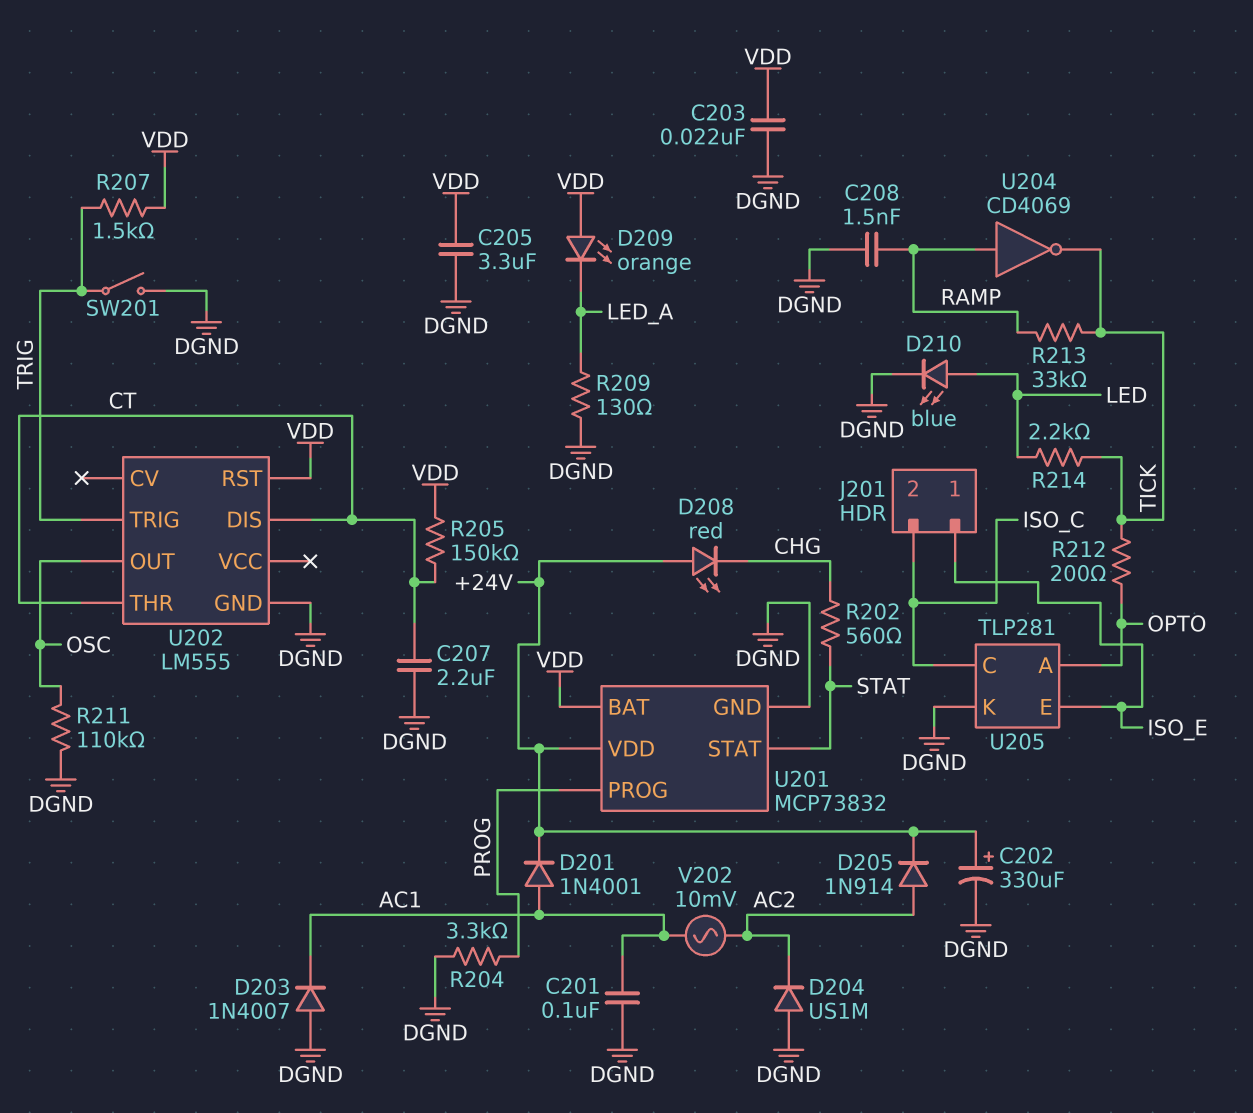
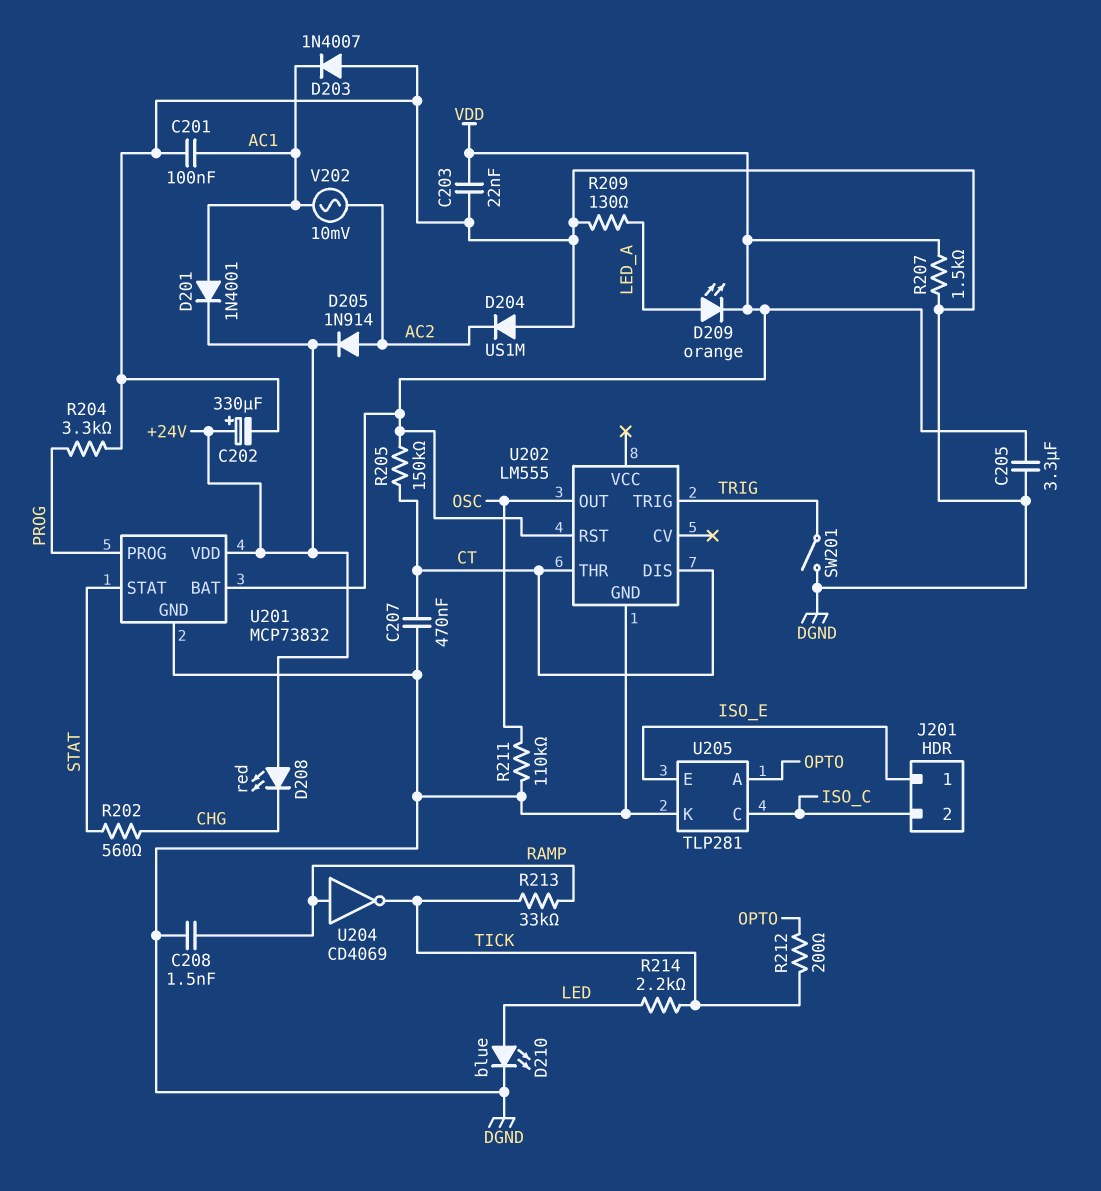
C207: 2.2uF (CT, DGND) -> 470nF (CT, DGND)
D209: LED orange (A VDD, K LED_A) -> LED orange (A LED_A, K VDD)
R207: 1.5k (TRIG, VDD) -> 1.5k (DGND, VDD)

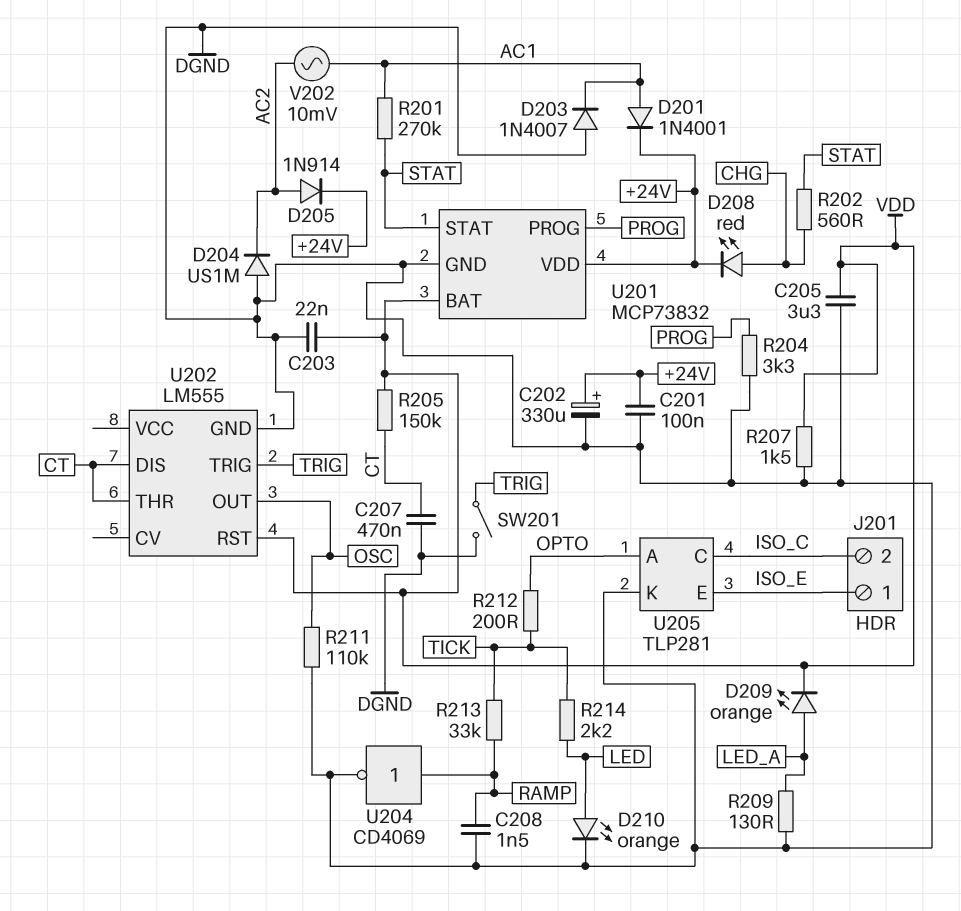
C201: 100nF (AC1, DGND) -> 100nF (+24V, DGND)
D208: LED red (A +24V, K CHG) -> LED red (A CHG, K +24V)
D210: LED blue (A LED, K DGND) -> LED orange (A LED, K DGND)
R201: none -> 270k (AC1, STAT)
U204: NOT CD4069 (in RAMP, out TICK) -> NOT CD4069 (in RAMP, out DGND)

